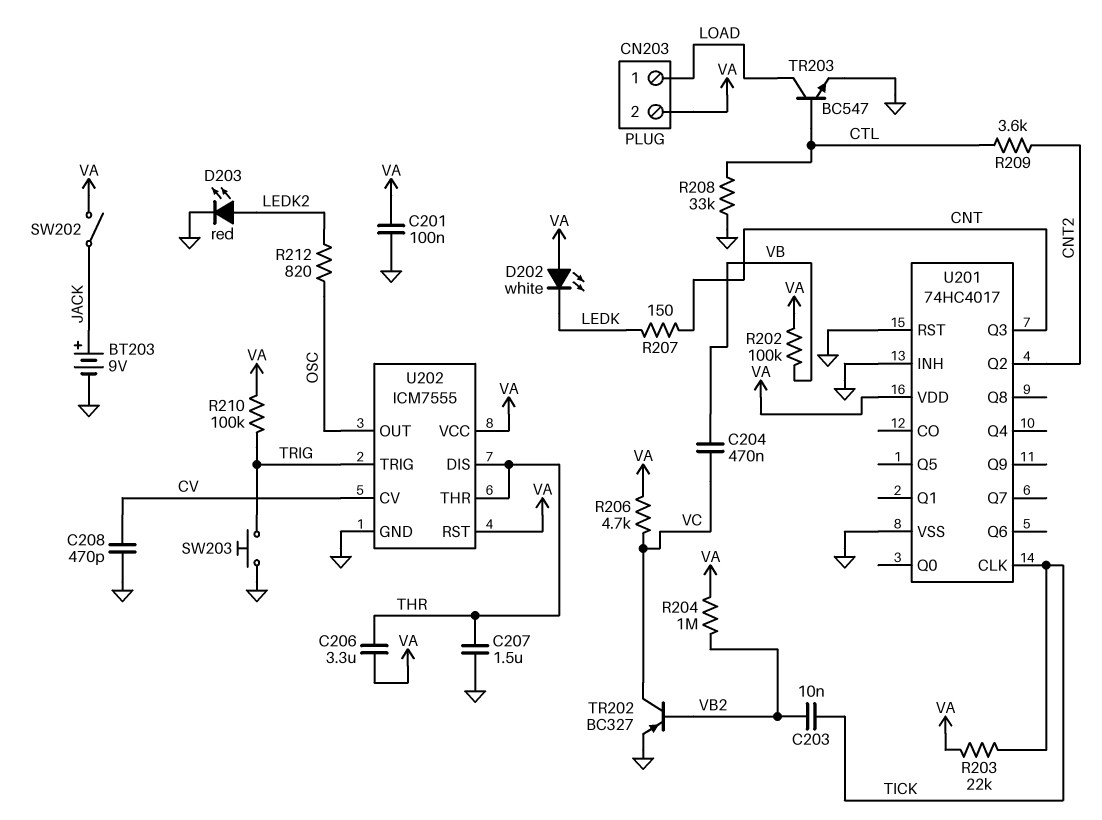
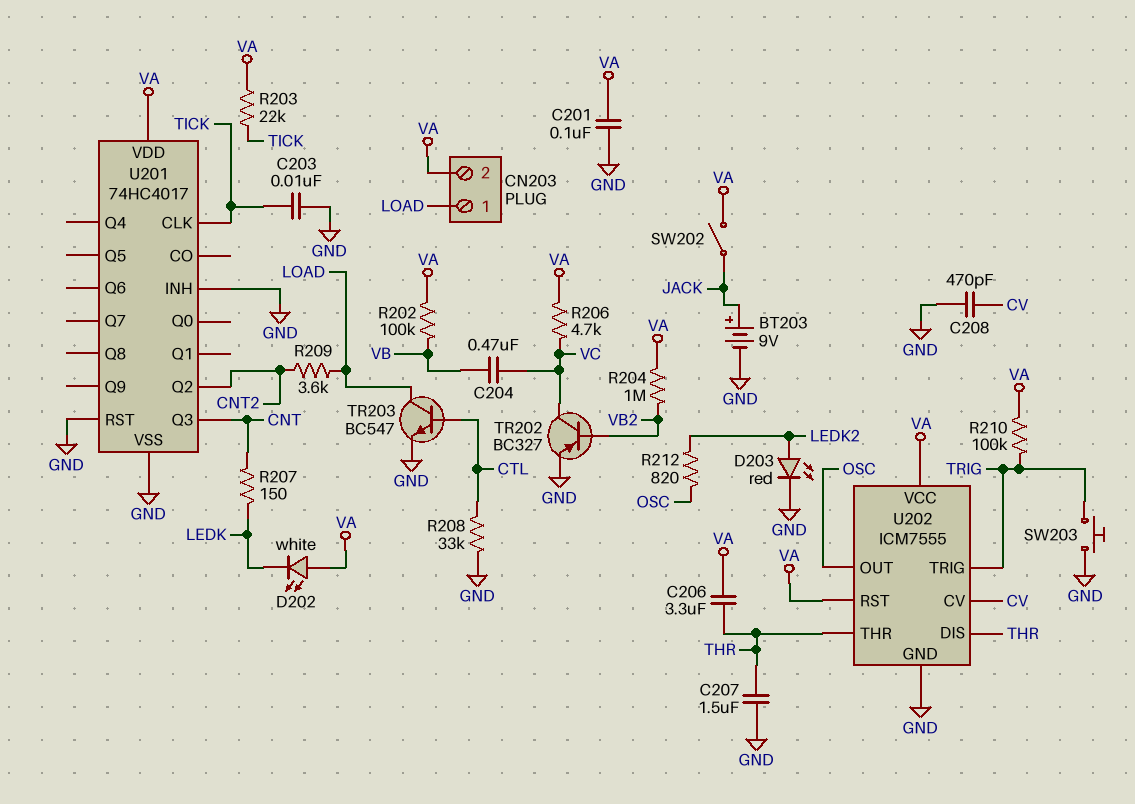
C203: 10nF (TICK, VB2) -> 10nF (GND, TICK)
R209: 3.6k (CNT2, CTL) -> 3.6k (CNT2, LOAD)

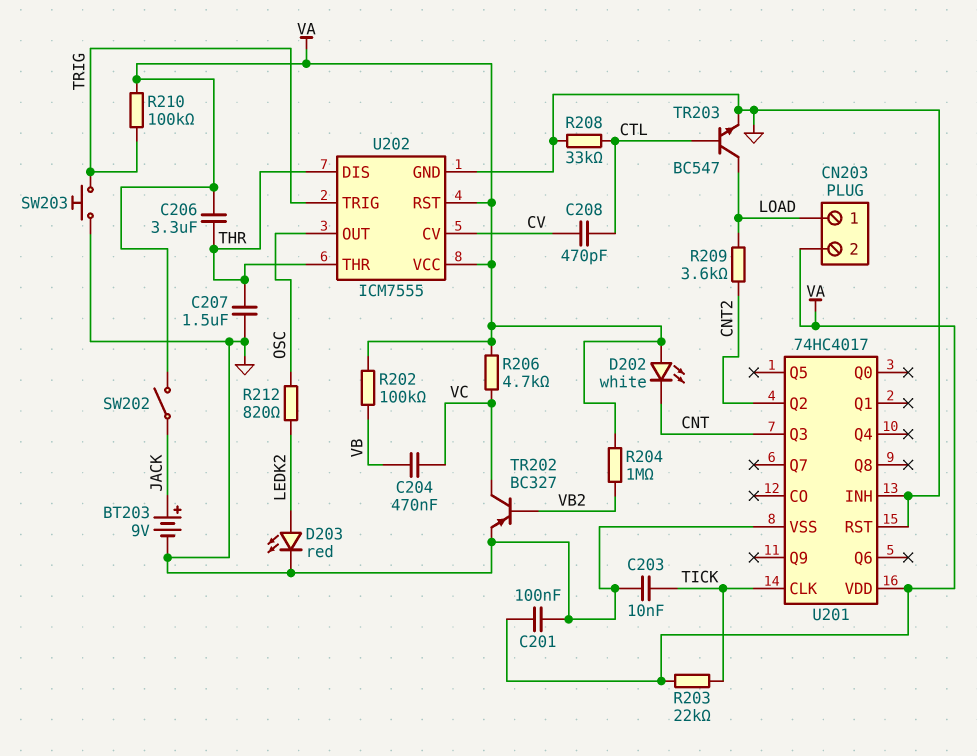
C208: 470pF (CV, GND) -> 470pF (CTL, CV)
D202: LED white (A VA, K LEDK) -> LED white (A VA, K CNT)
R207: 150 (CNT, LEDK) -> none

